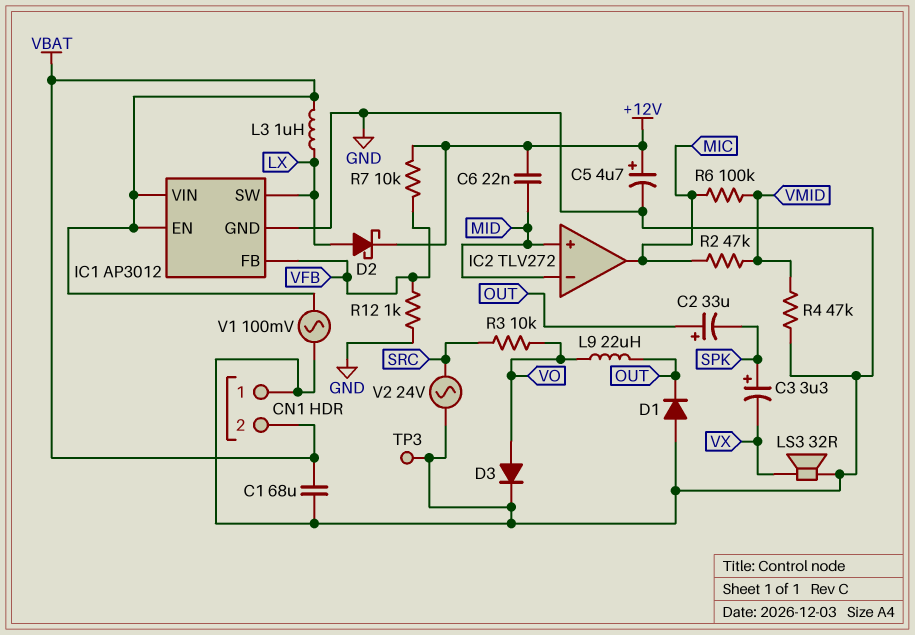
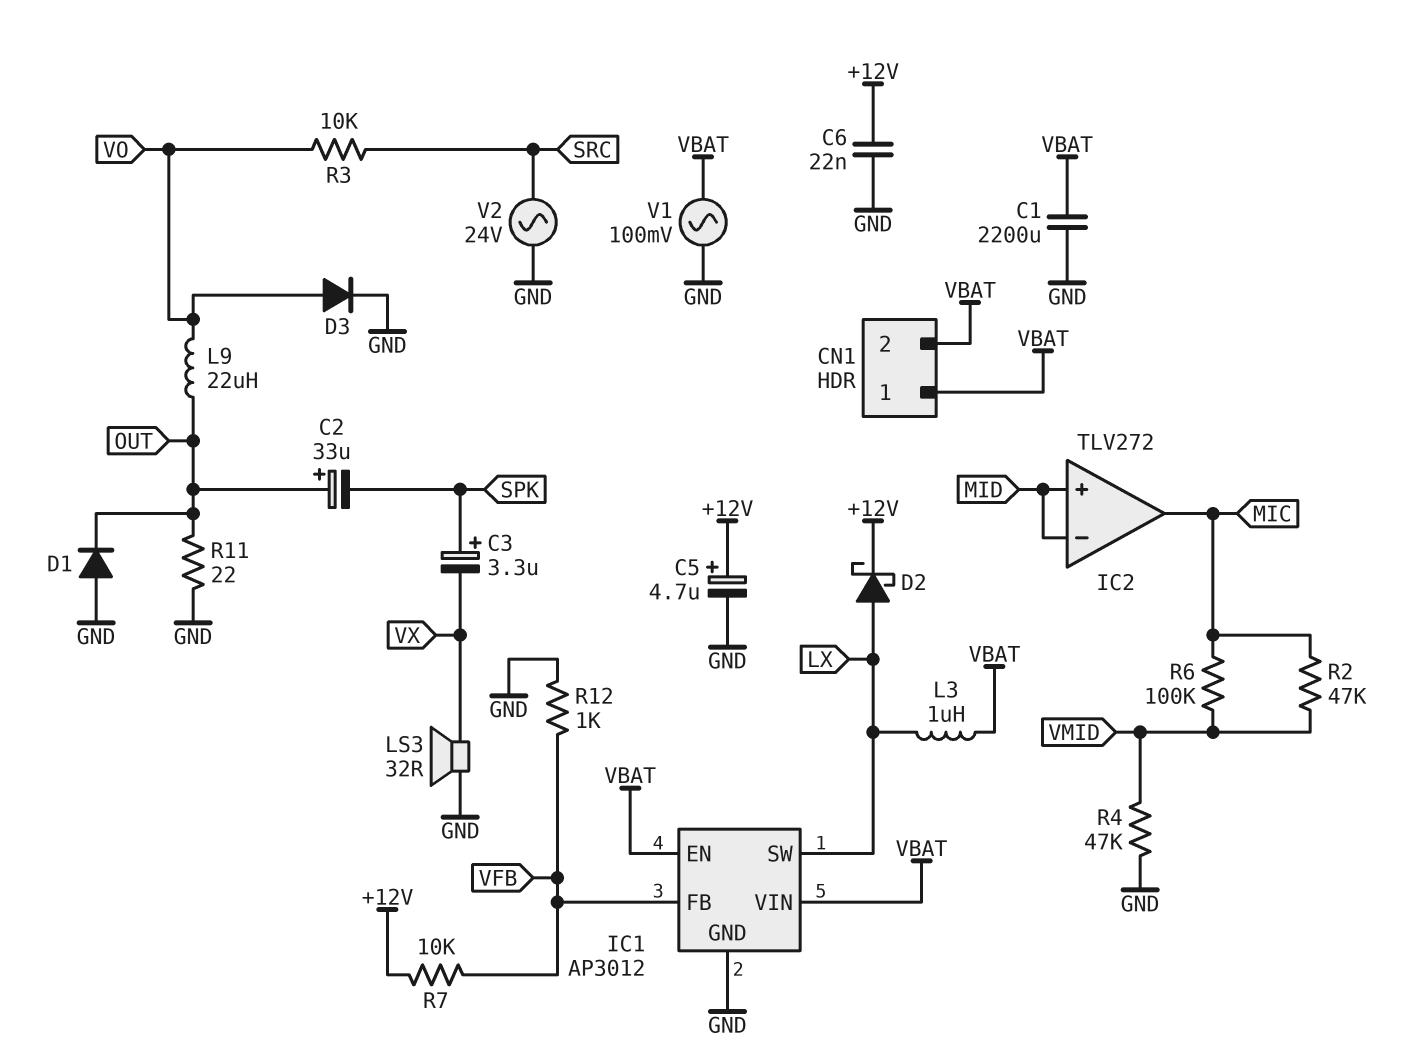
C1: 68uF (GND, VBAT) -> 2200uF (GND, VBAT)
C6: 22nF (+12V, MID) -> 22nF (+12V, GND)
CN1 pin 1: GND -> VBAT
R11: none -> 22 (GND, OUT)
TP3: test point (GND) -> none

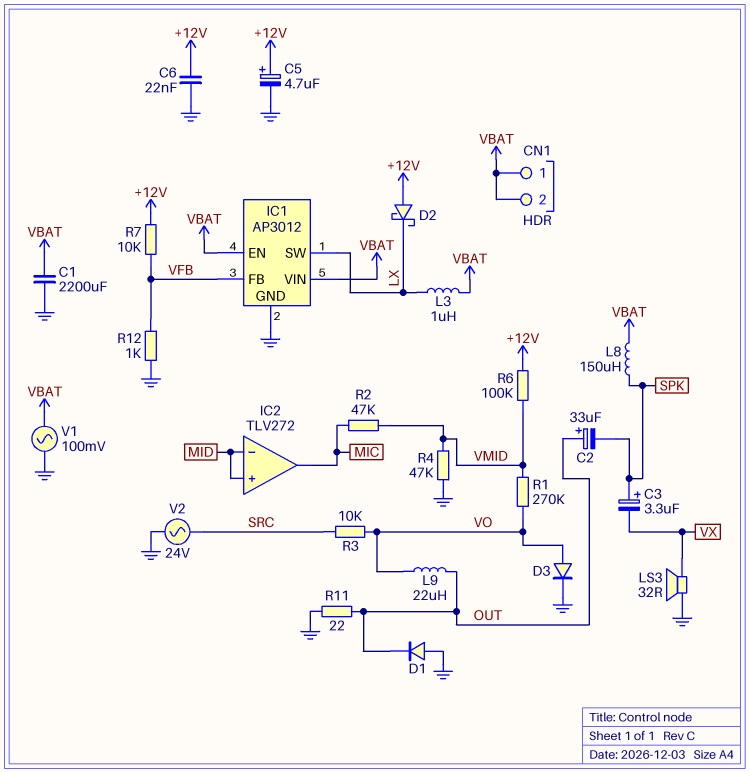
D2: schottky (A LX, K +12V) -> schottky (A +12V, K LX)
L8: none -> 150uH (SPK, VBAT)
R1: none -> 270k (VMID, VO)
R6: 100k (MIC, VMID) -> 100k (+12V, VMID)

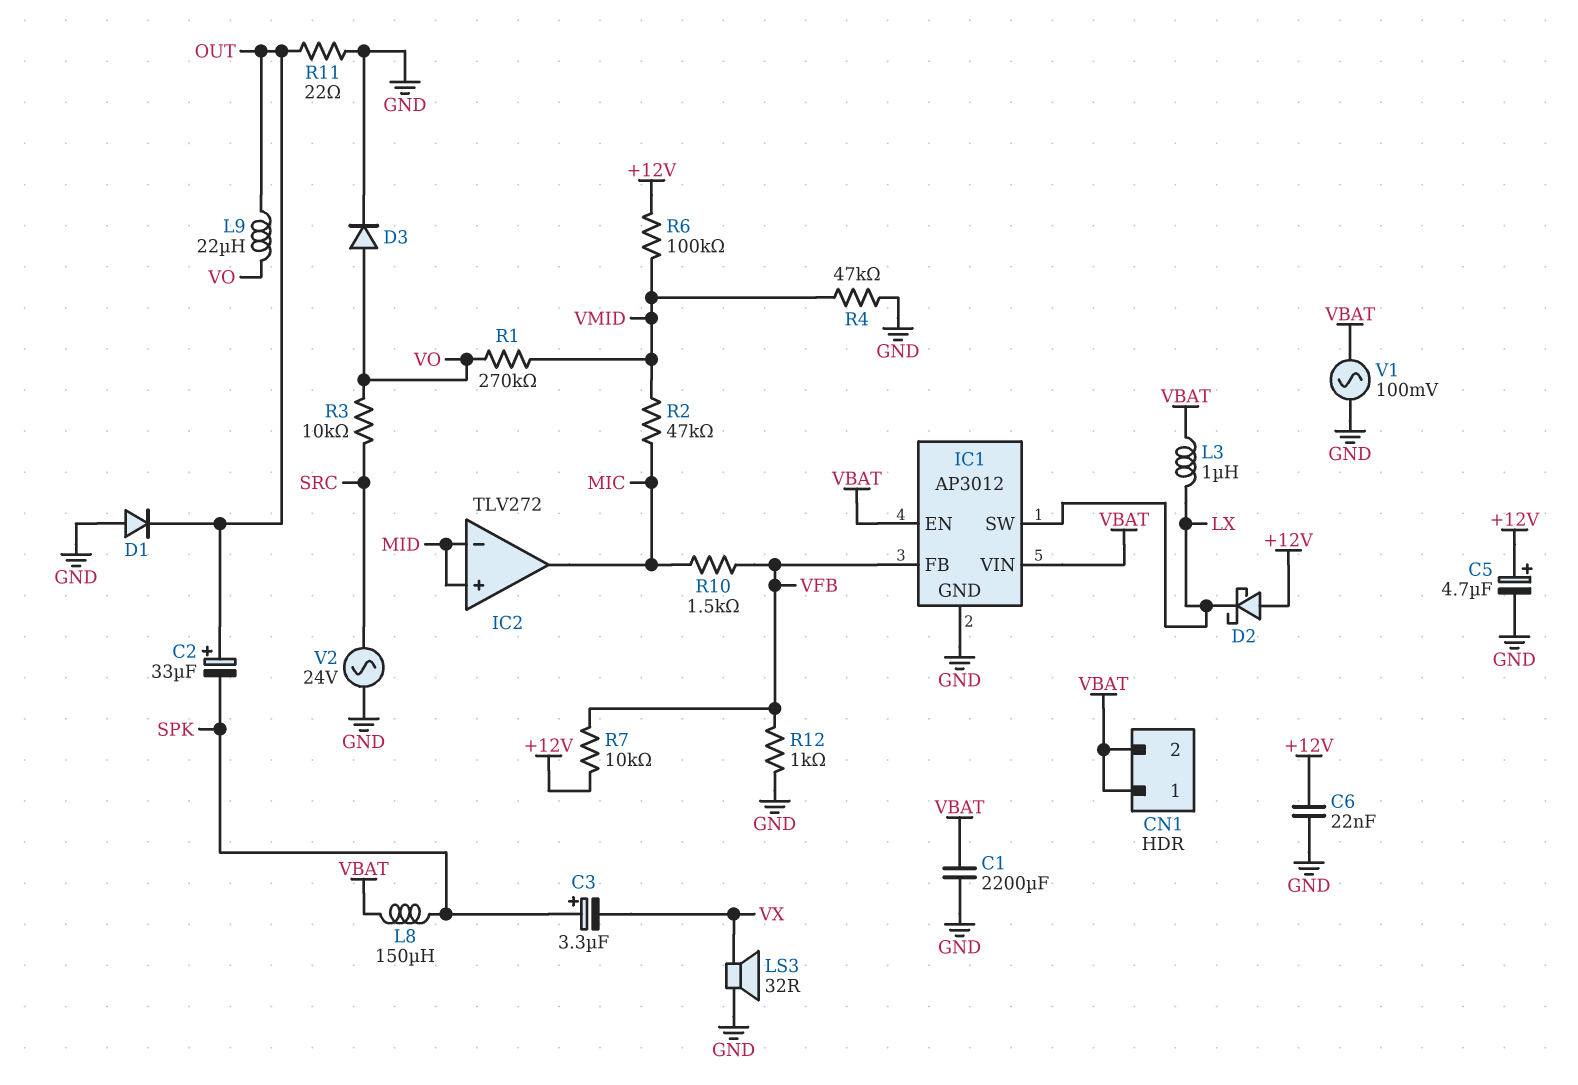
R10: none -> 1.5k (MIC, VFB)

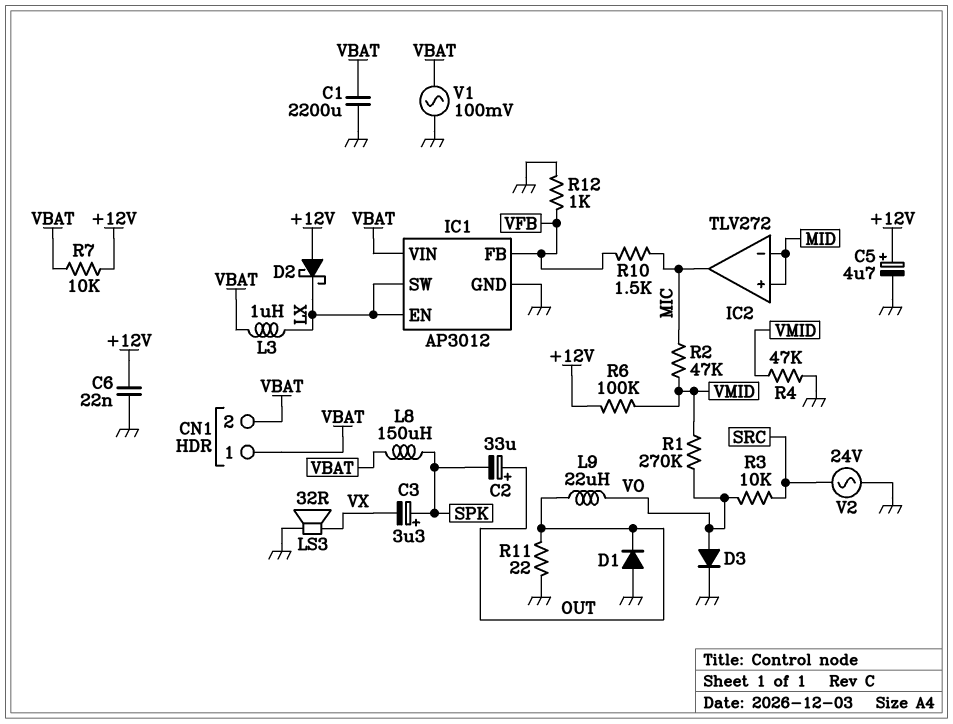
IC1 pin EN: VBAT -> LX
R7: 10k (+12V, VFB) -> 10k (+12V, VBAT)

